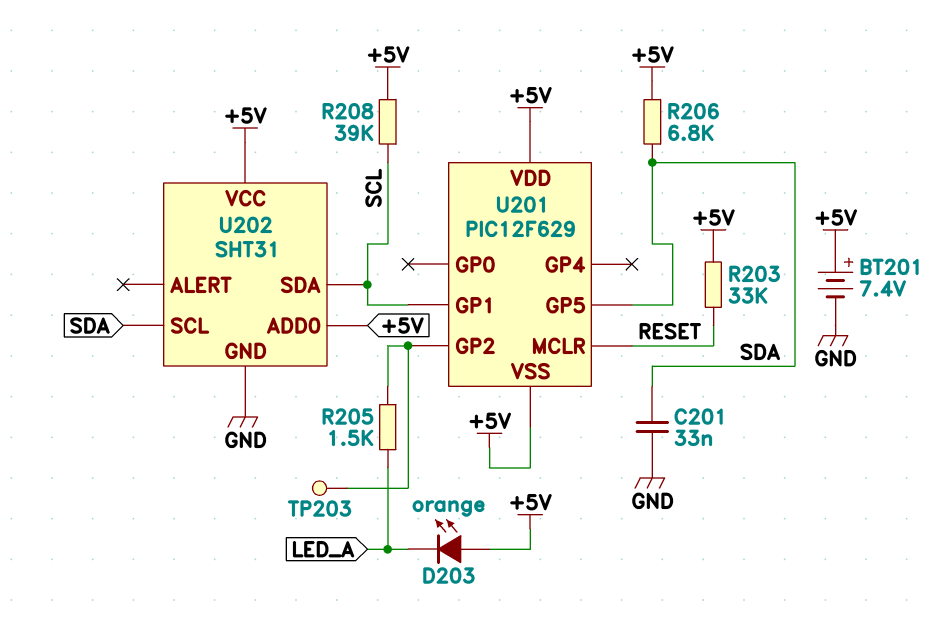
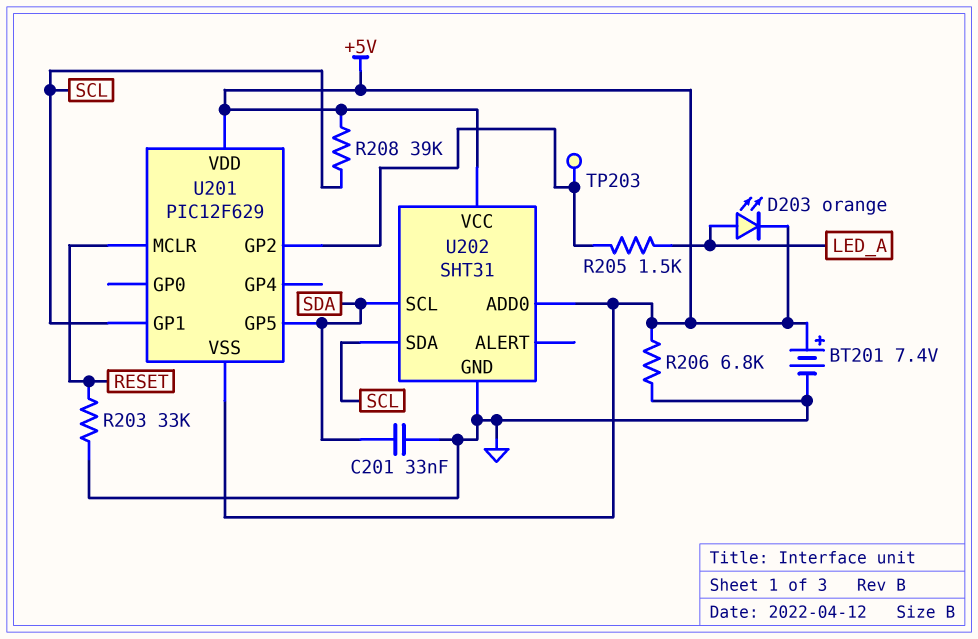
D203: LED orange (A +5V, K LED_A) -> LED orange (A LED_A, K +5V)
R203: 33k (+5V, RESET) -> 33k (GND, RESET)
R206: 6.8k (+5V, SDA) -> 6.8k (+5V, GND)

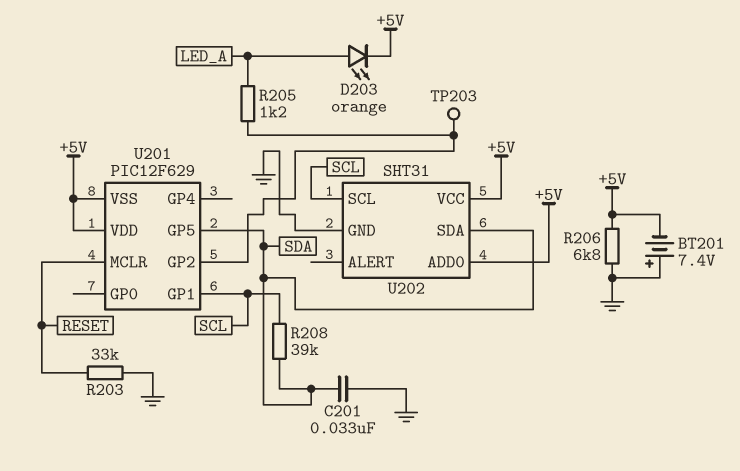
BT201: 7.4V (plus +5V, minus GND) -> 7.4V (plus GND, minus +5V)
R205: 1.5k (LED_A, U201/GP2) -> 1.2k (LED_A, U201/GP2)
R208: 39k (+5V, SCL) -> 39k (SCL, SDA)
U202 pin SCL: SDA -> SCL
U202 pin SDA: SCL -> SDA

